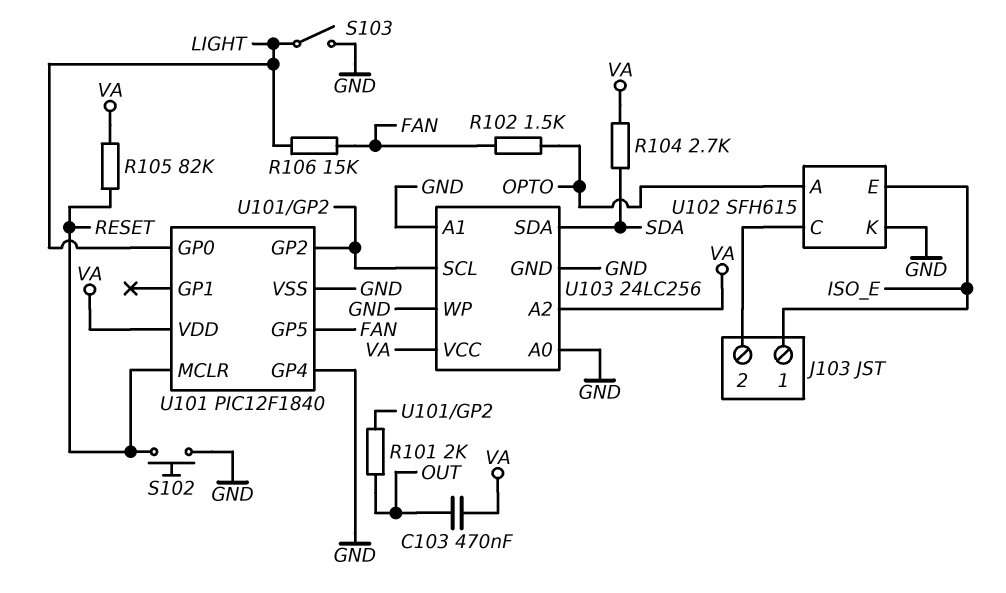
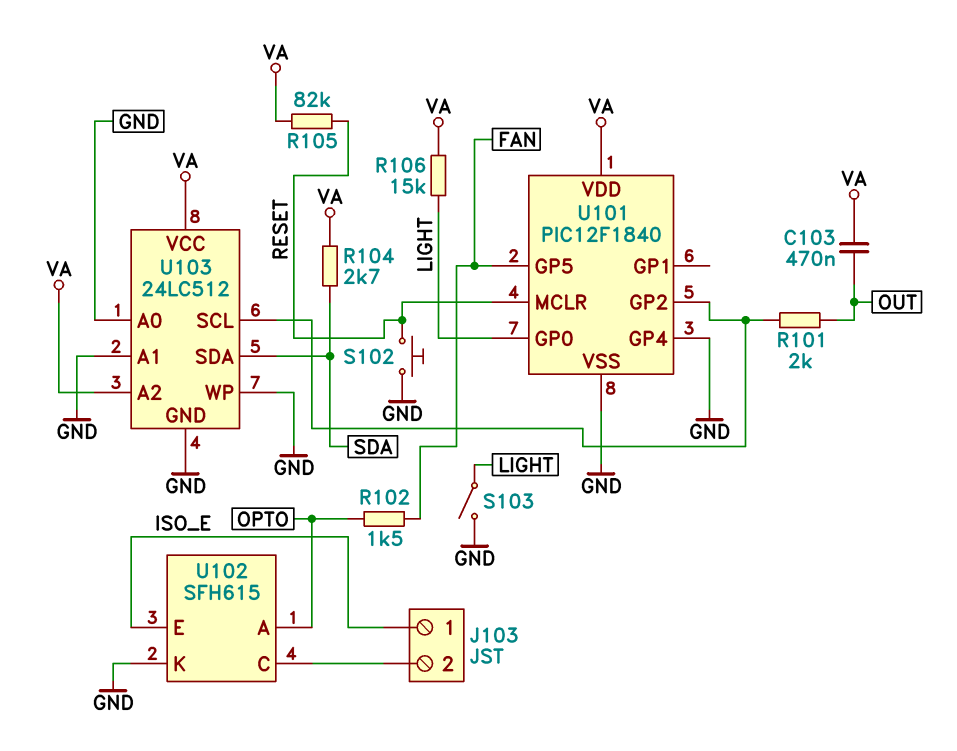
R106: 15k (FAN, LIGHT) -> 15k (LIGHT, VA)
U103: 24LC256 -> 24LC512

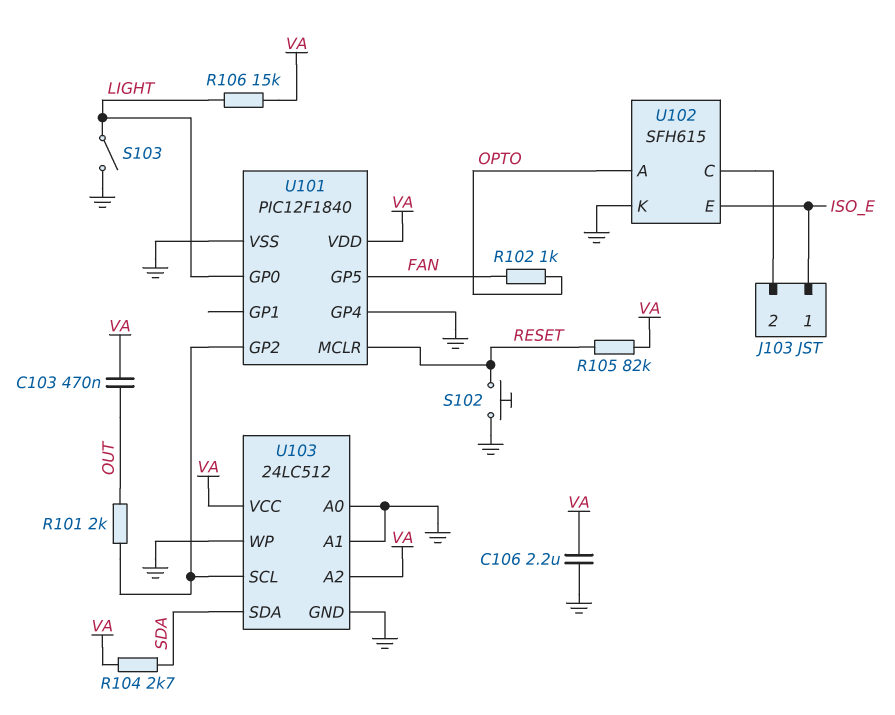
C106: none -> 2.2uF (GND, VA)
R102: 1.5k (FAN, OPTO) -> 1k (FAN, OPTO)

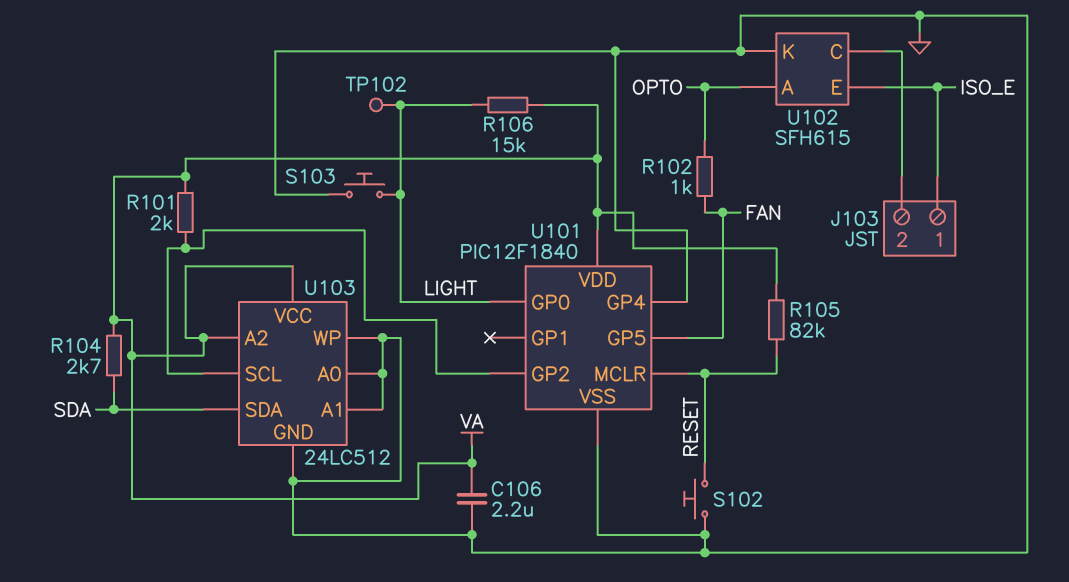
C103: 470nF (OUT, VA) -> none
R101: 2k (OUT, U101/GP2) -> 2k (U101/GP2, VA)
S103: switch (GND, LIGHT) -> button (GND, LIGHT)
TP102: none -> test point (LIGHT)

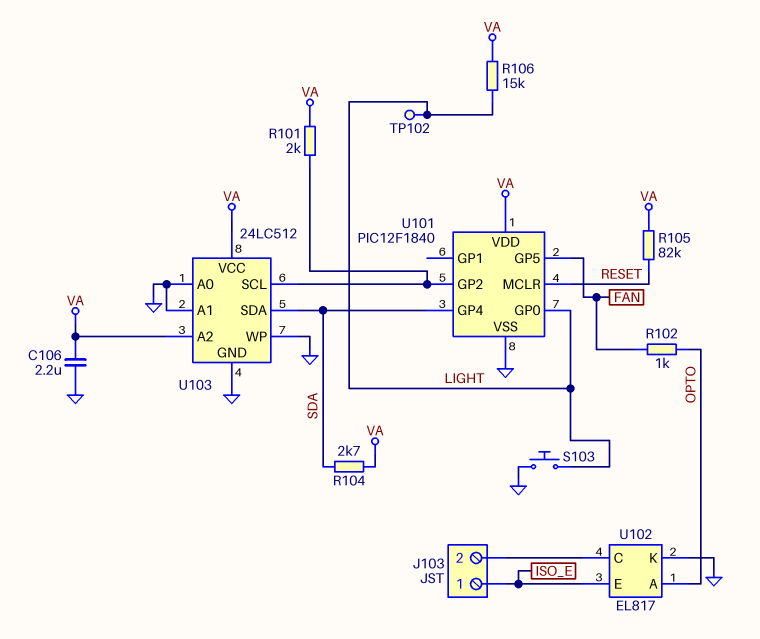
S102: button (GND, RESET) -> none
U101 pin GP4: GND -> SDA
U102: SFH615 -> EL817

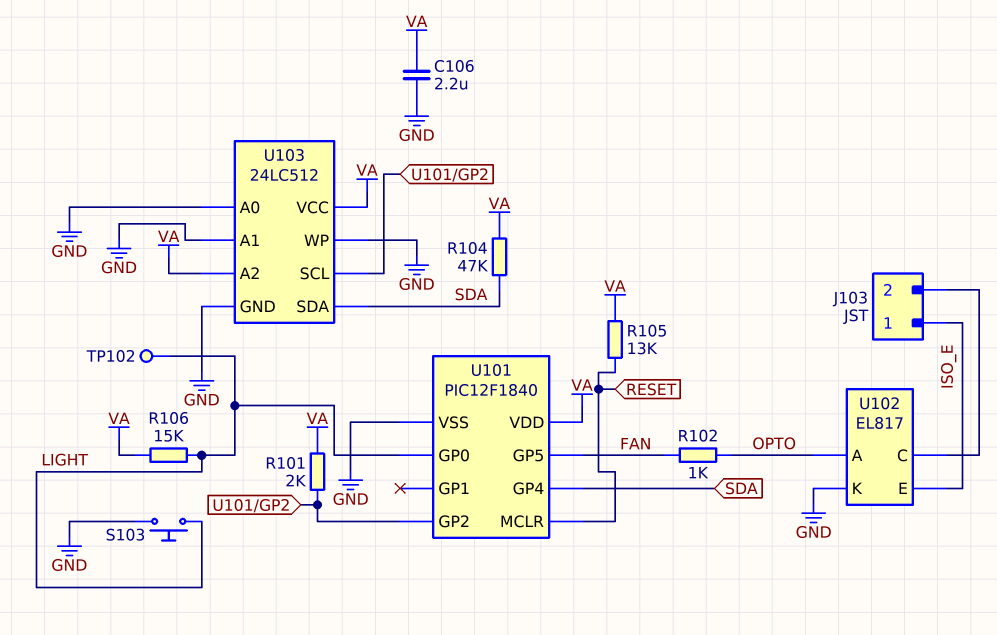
R104: 2.7k (SDA, VA) -> 47k (SDA, VA)
R105: 82k (RESET, VA) -> 13k (RESET, VA)

